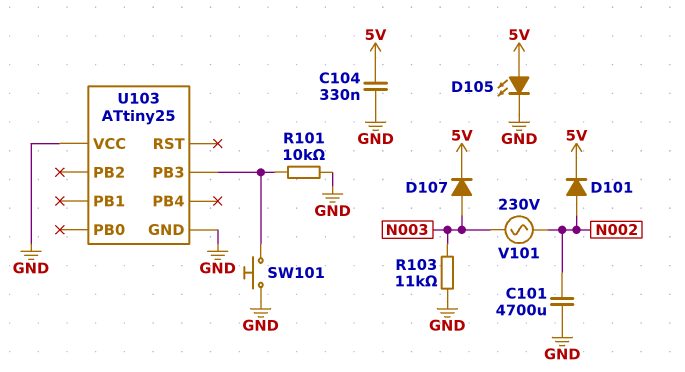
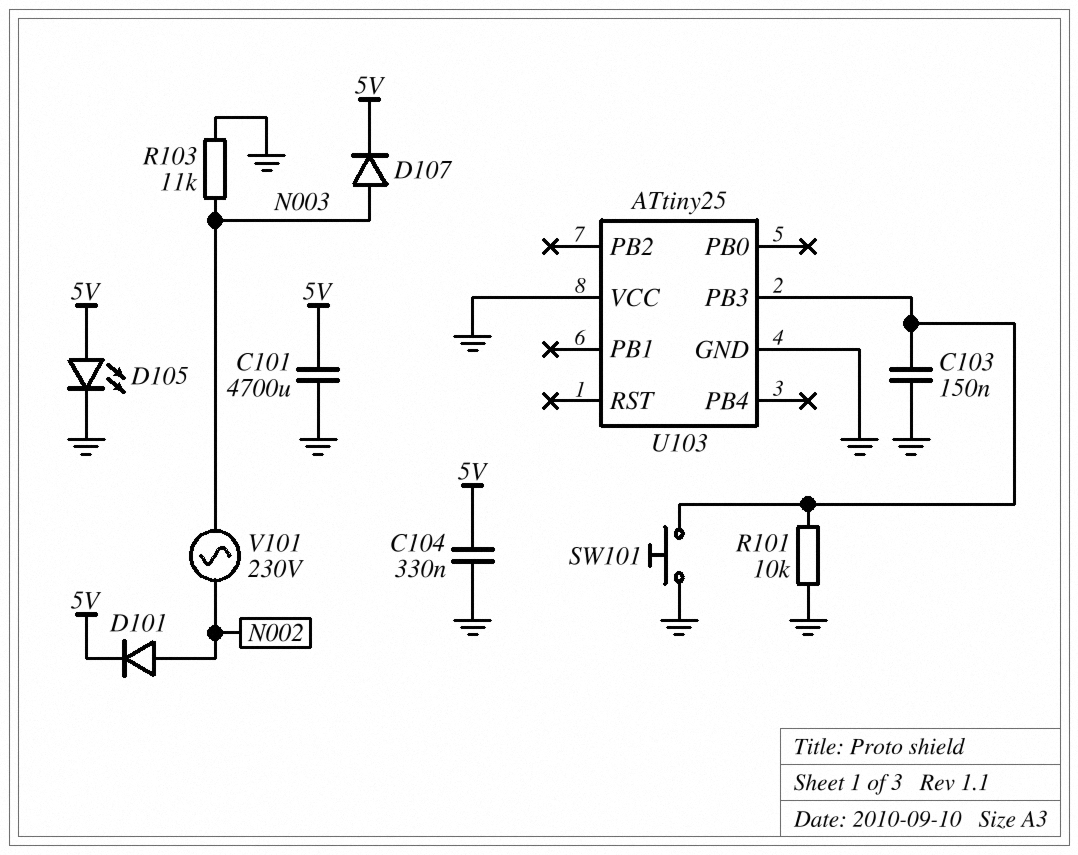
C101: 4700uF (GND, N002) -> 4700uF (5V, GND)
C103: none -> 150nF (GND, U103/PB3)

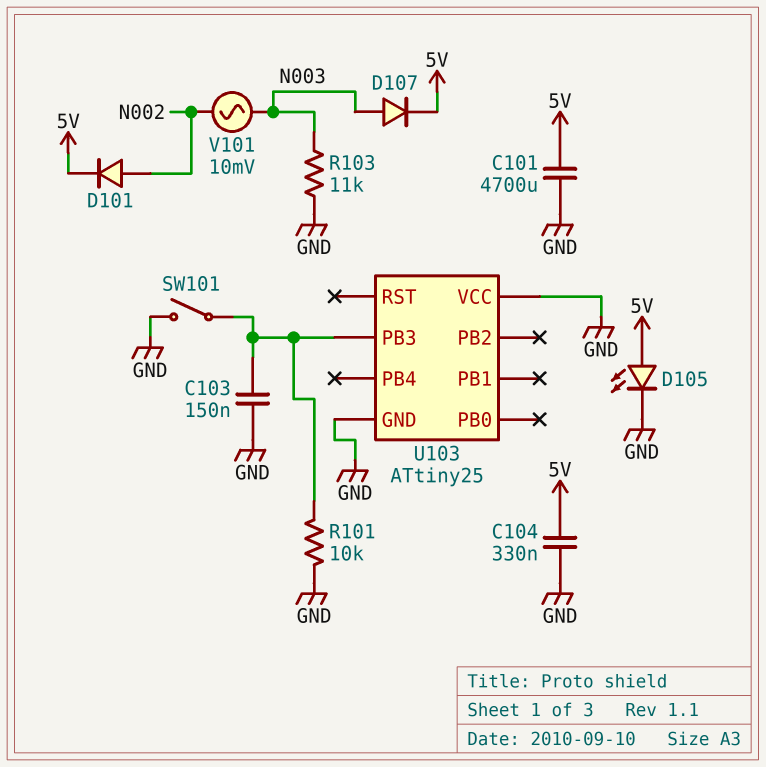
SW101: button (GND, U103/PB3) -> switch (GND, U103/PB3)
V101: AC 230V (N002, N003) -> AC 10mV (N002, N003)

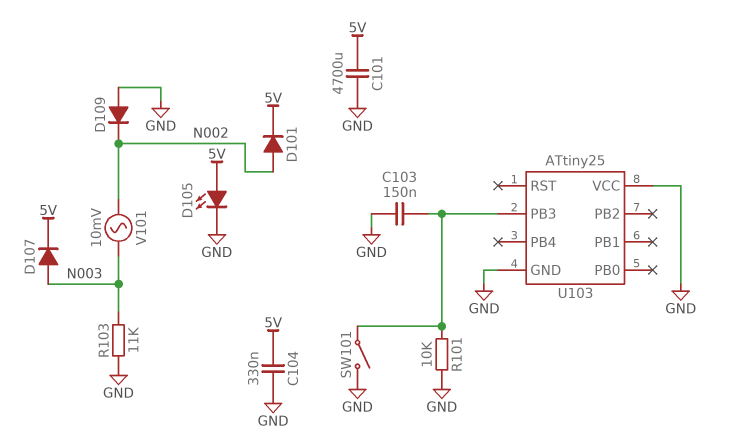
D109: none -> diode (A GND, K N002)

